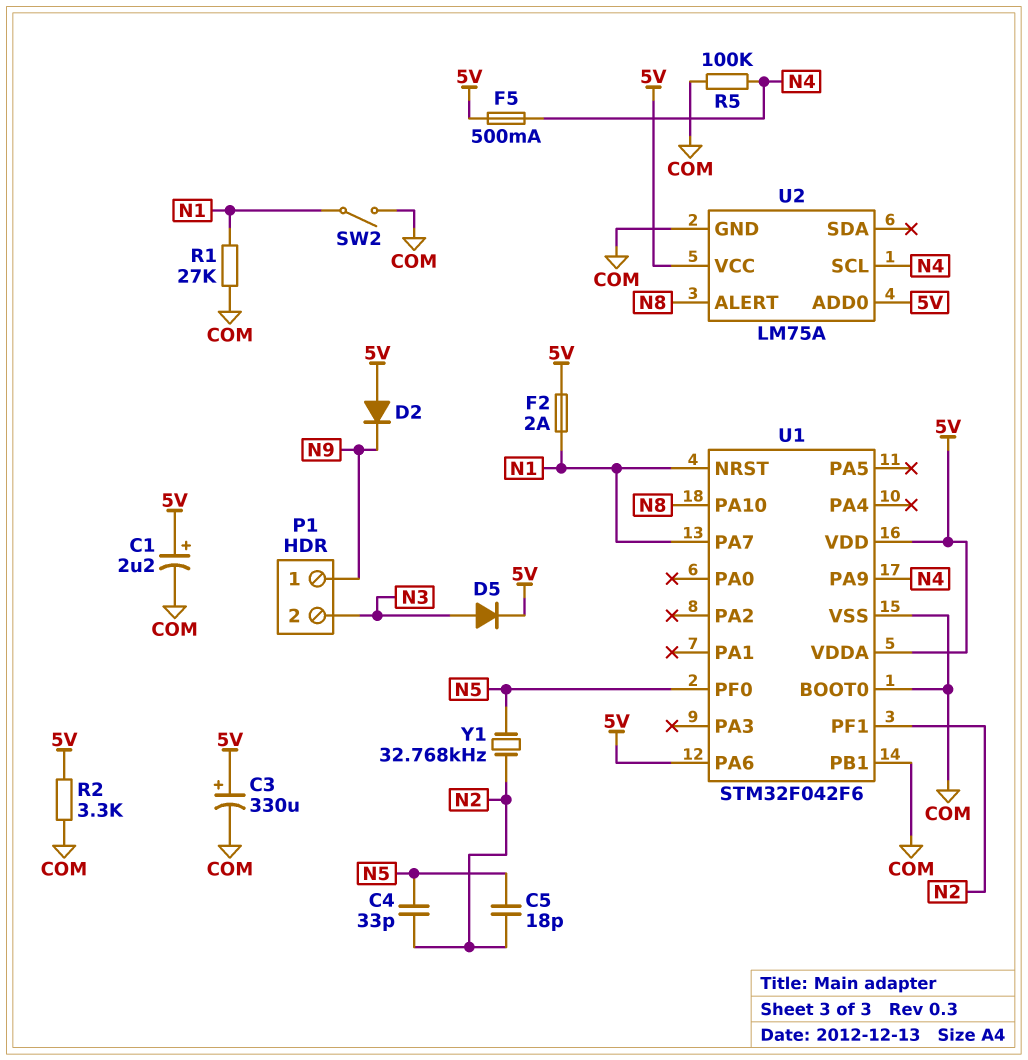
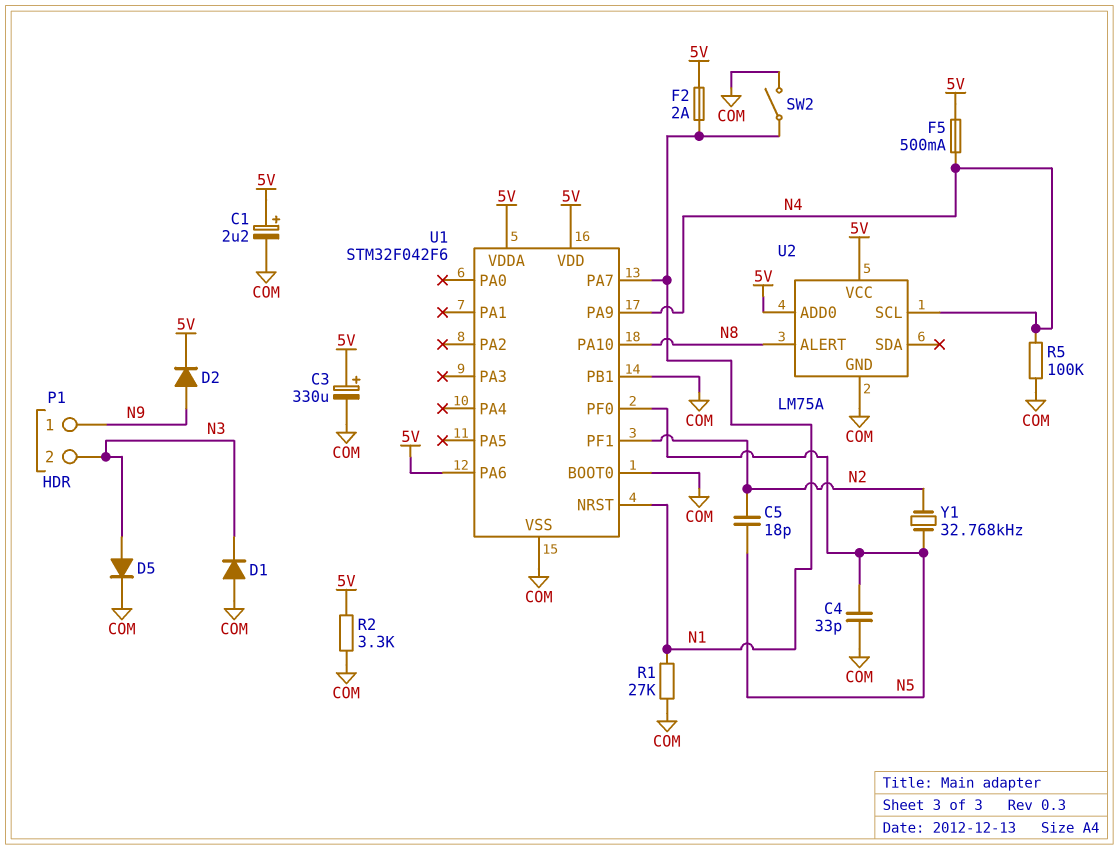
C4: 33pF (N2, N5) -> 33pF (COM, N5)
D1: none -> diode (A COM, K N3)
D2: diode (A 5V, K N9) -> diode (A N9, K 5V)
D5: diode (A N3, K 5V) -> diode (A N3, K COM)

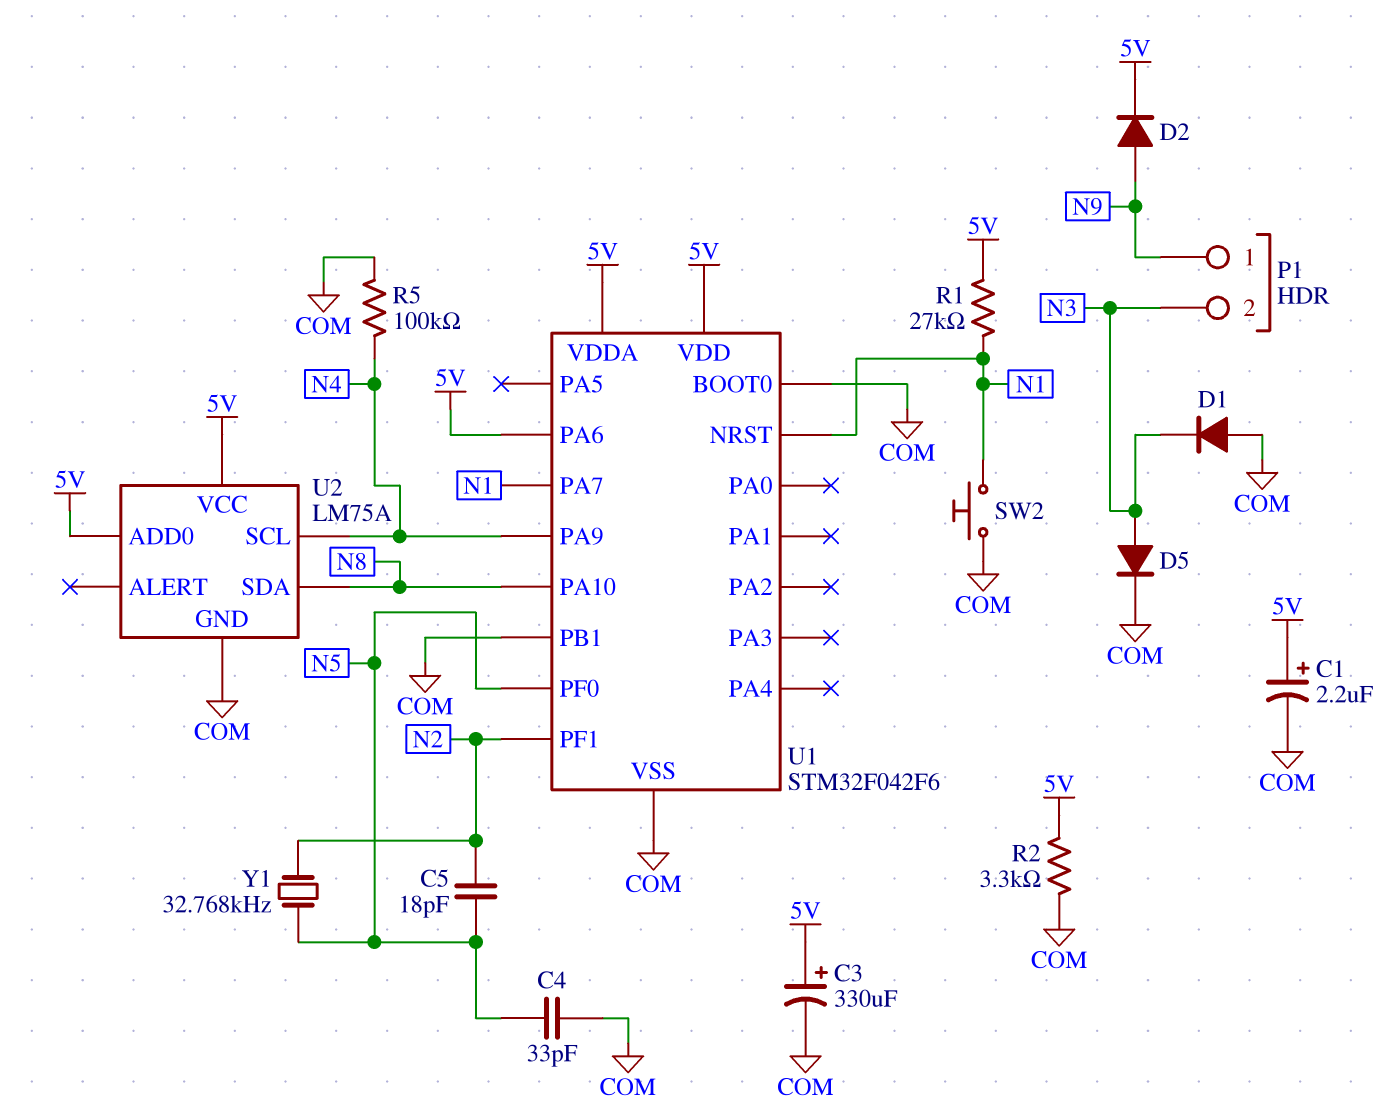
F2: 2A (5V, N1) -> none
F5: 500mA (5V, N4) -> none
R1: 27k (COM, N1) -> 27k (5V, N1)
SW2: switch (COM, N1) -> button (COM, N1)
U2 pin ALERT: N8 -> none
U2 pin SDA: none -> N8

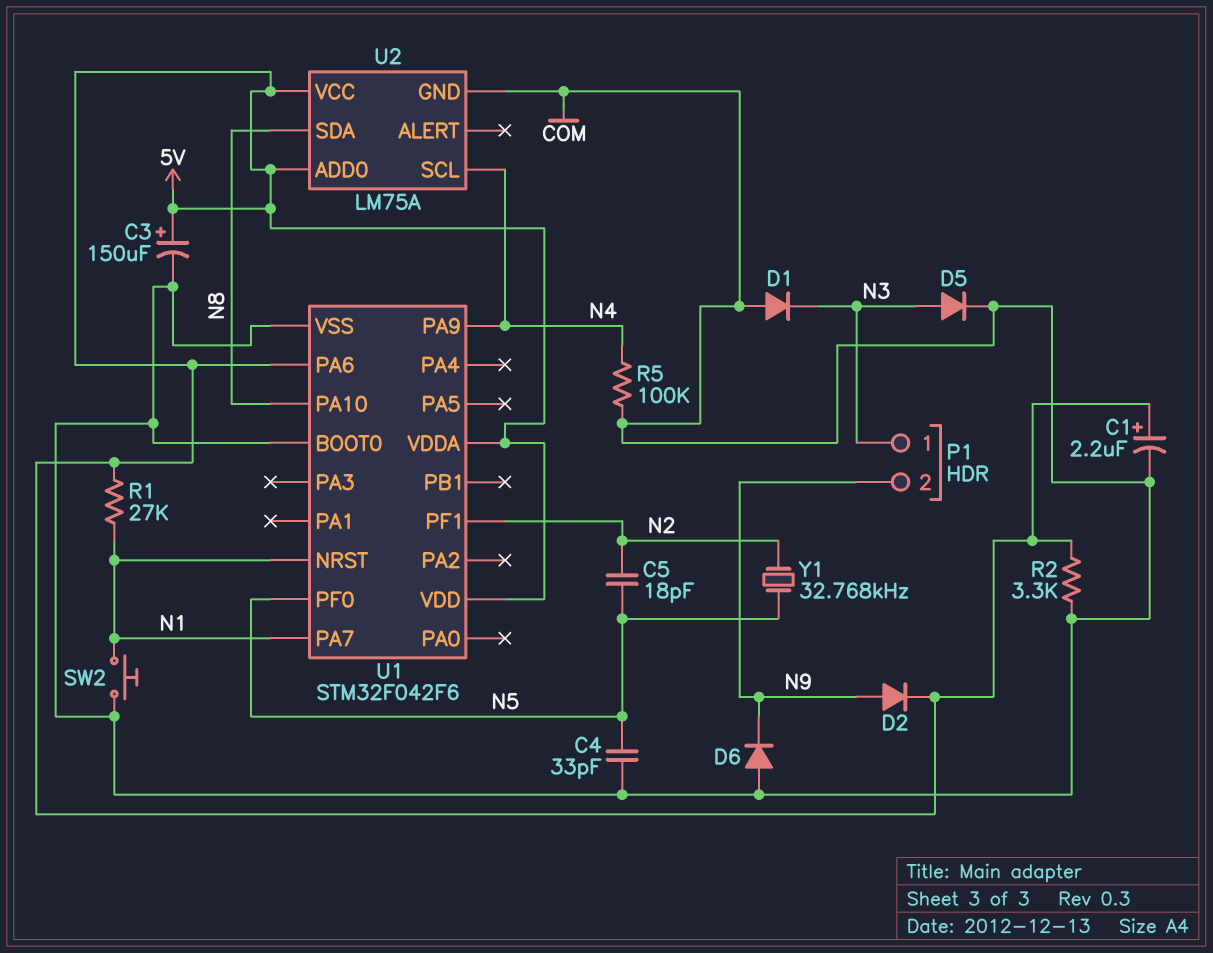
C3: 330uF (plus 5V, minus COM) -> 150uF (plus 5V, minus COM)
D6: none -> diode (A COM, K N9)
P1 pin 1: N9 -> N3
P1 pin 2: N3 -> N9
U1 pin PB1: COM -> none

